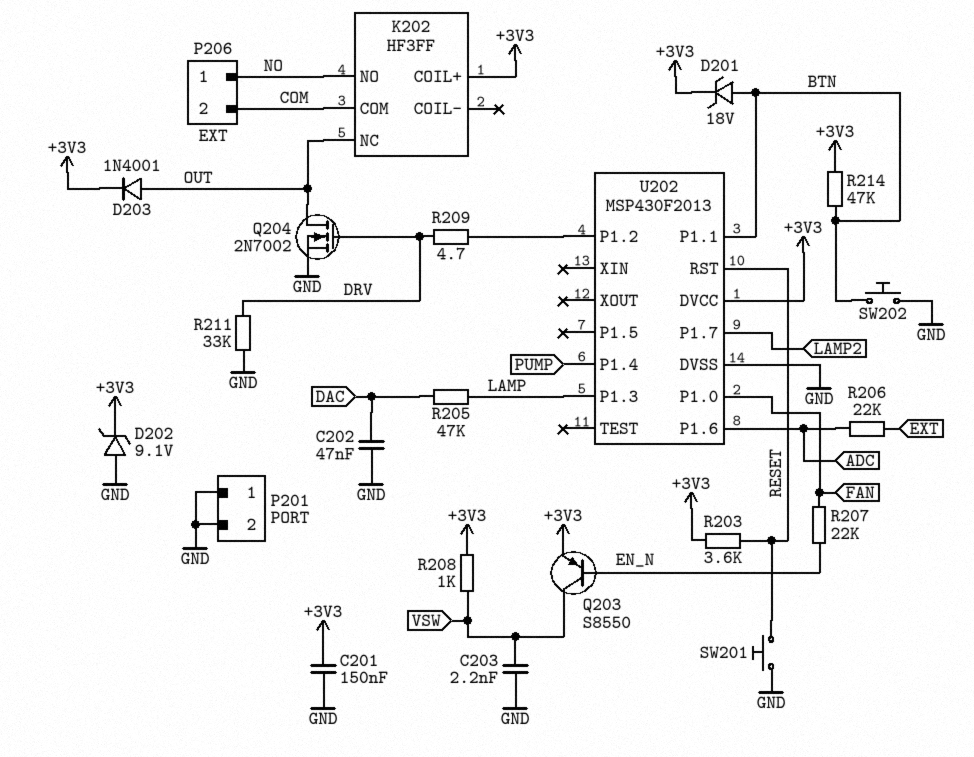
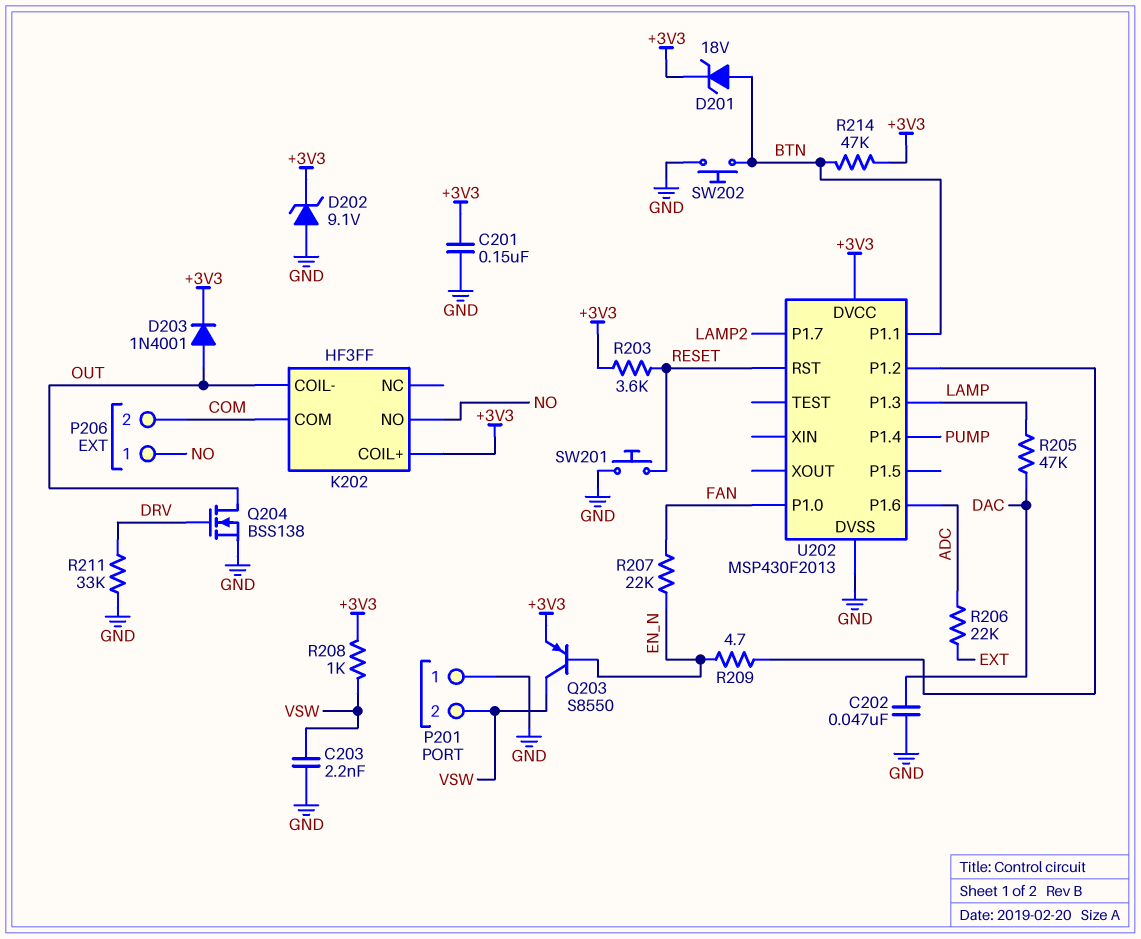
K202 pin COIL-: none -> OUT
K202 pin NC: OUT -> none
P201 pin 2: GND -> VSW
Q204: NMOS 2N7002 (G DRV, D OUT, S GND) -> NMOS BSS138 (G DRV, D OUT, S GND)
R209: 4.7 (DRV, U202/P1.2) -> 4.7 (EN_N, U202/P1.2)

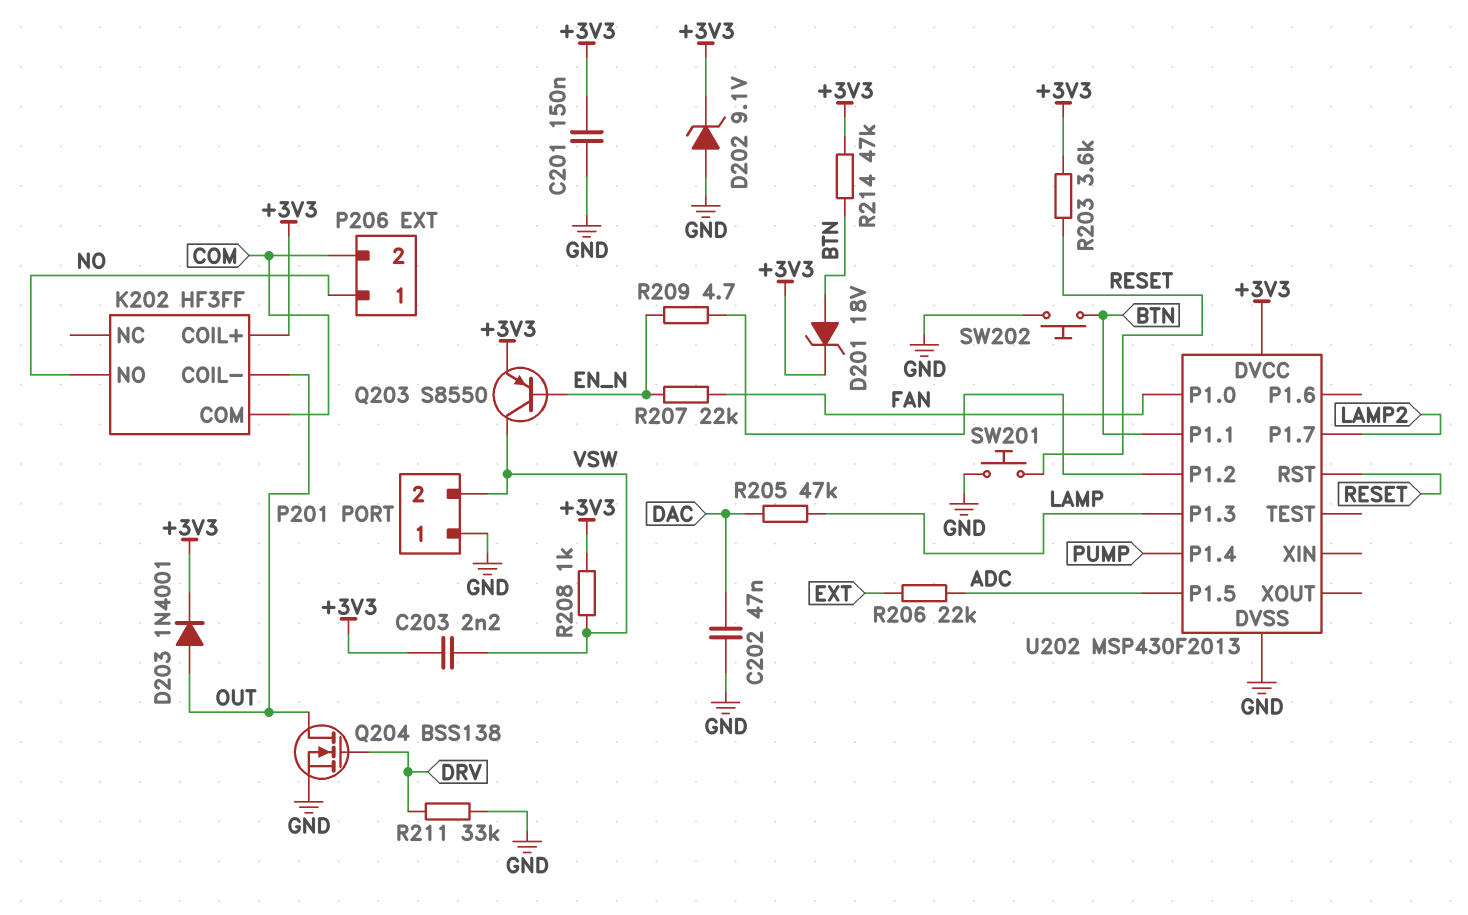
C203: 2.2nF (GND, VSW) -> 2.2nF (+3V3, VSW)
U202 pin P1.5: none -> ADC
U202 pin P1.6: ADC -> none

